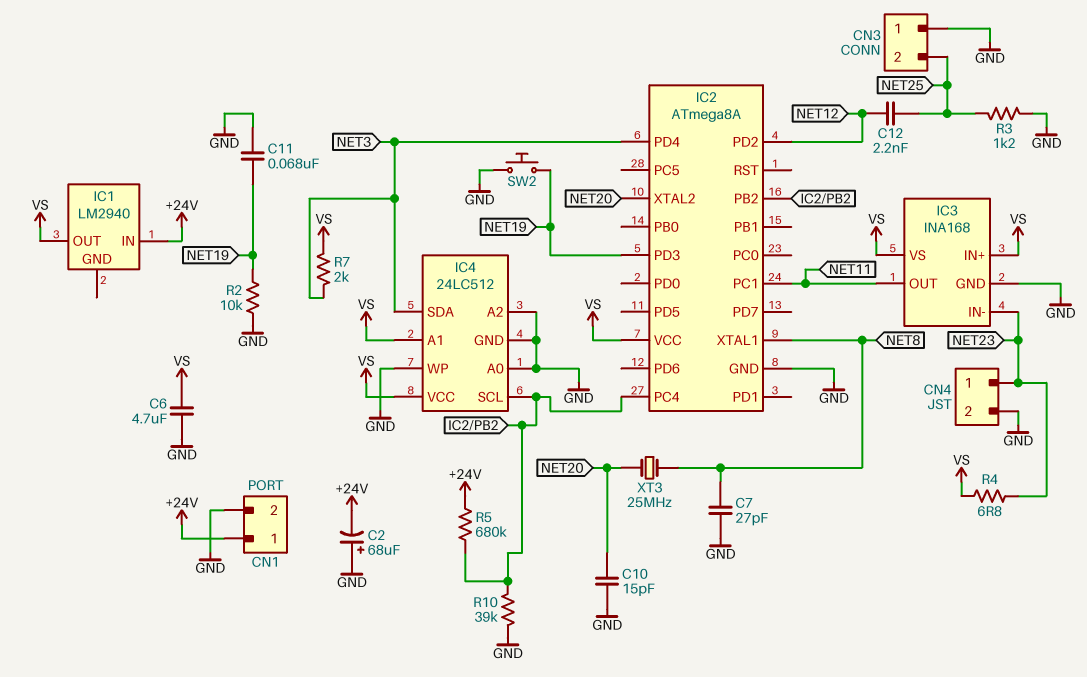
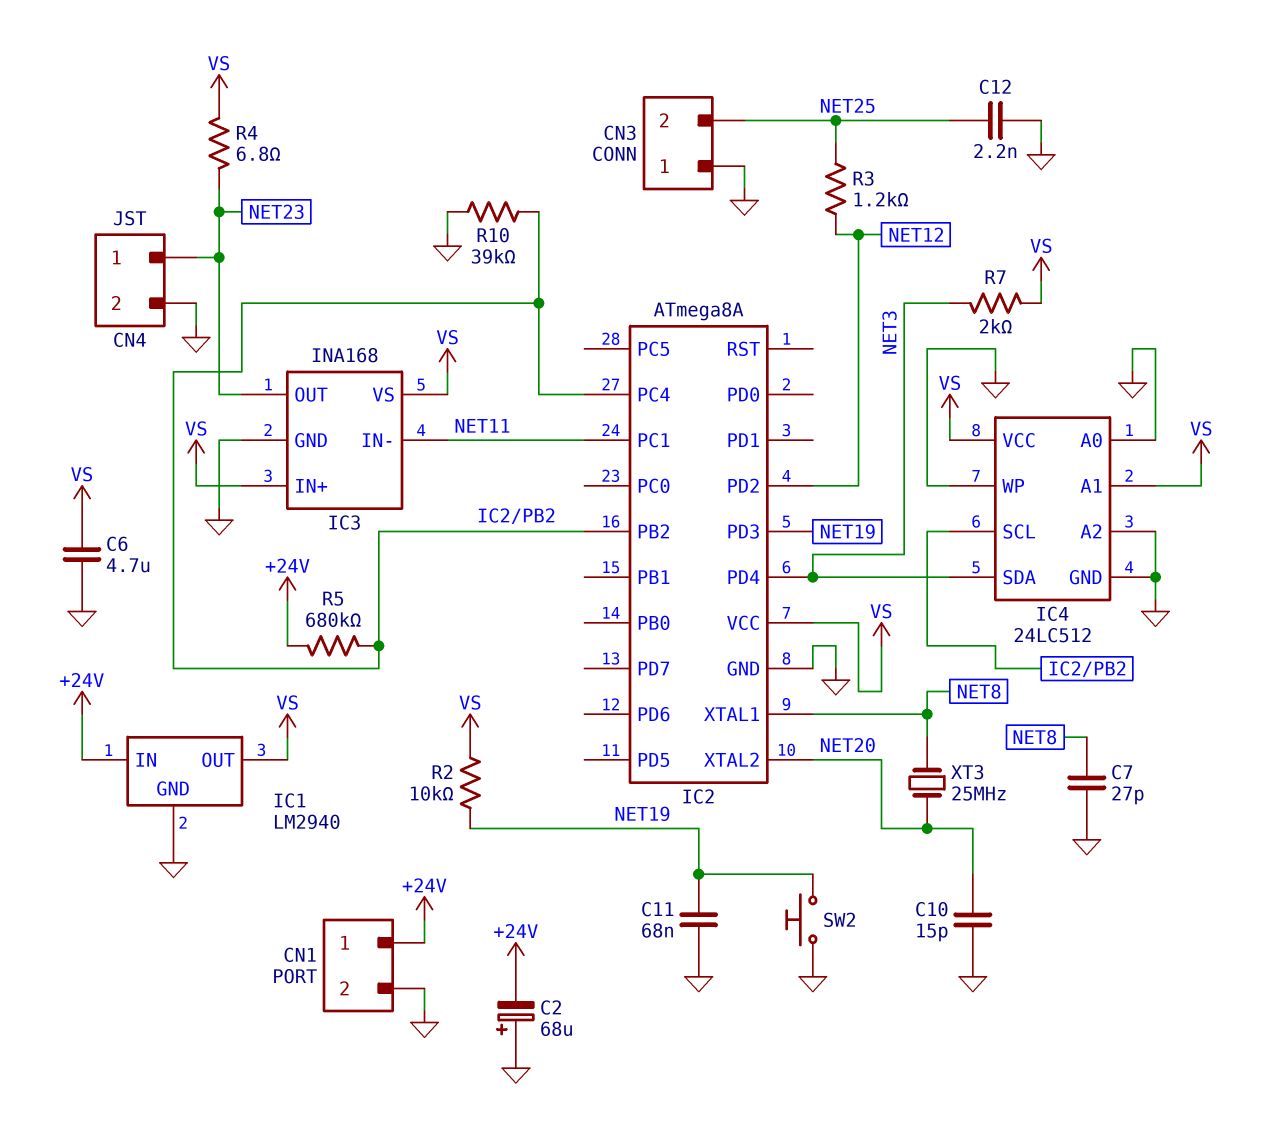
C12: 2.2nF (NET12, NET25) -> 2.2nF (GND, NET25)
IC1 pin GND: none -> GND
IC3 pin IN-: NET23 -> NET11
IC3 pin OUT: NET11 -> NET23
R2: 10k (GND, NET19) -> 10k (NET19, VS)
R3: 1.2k (GND, NET25) -> 1.2k (NET12, NET25)

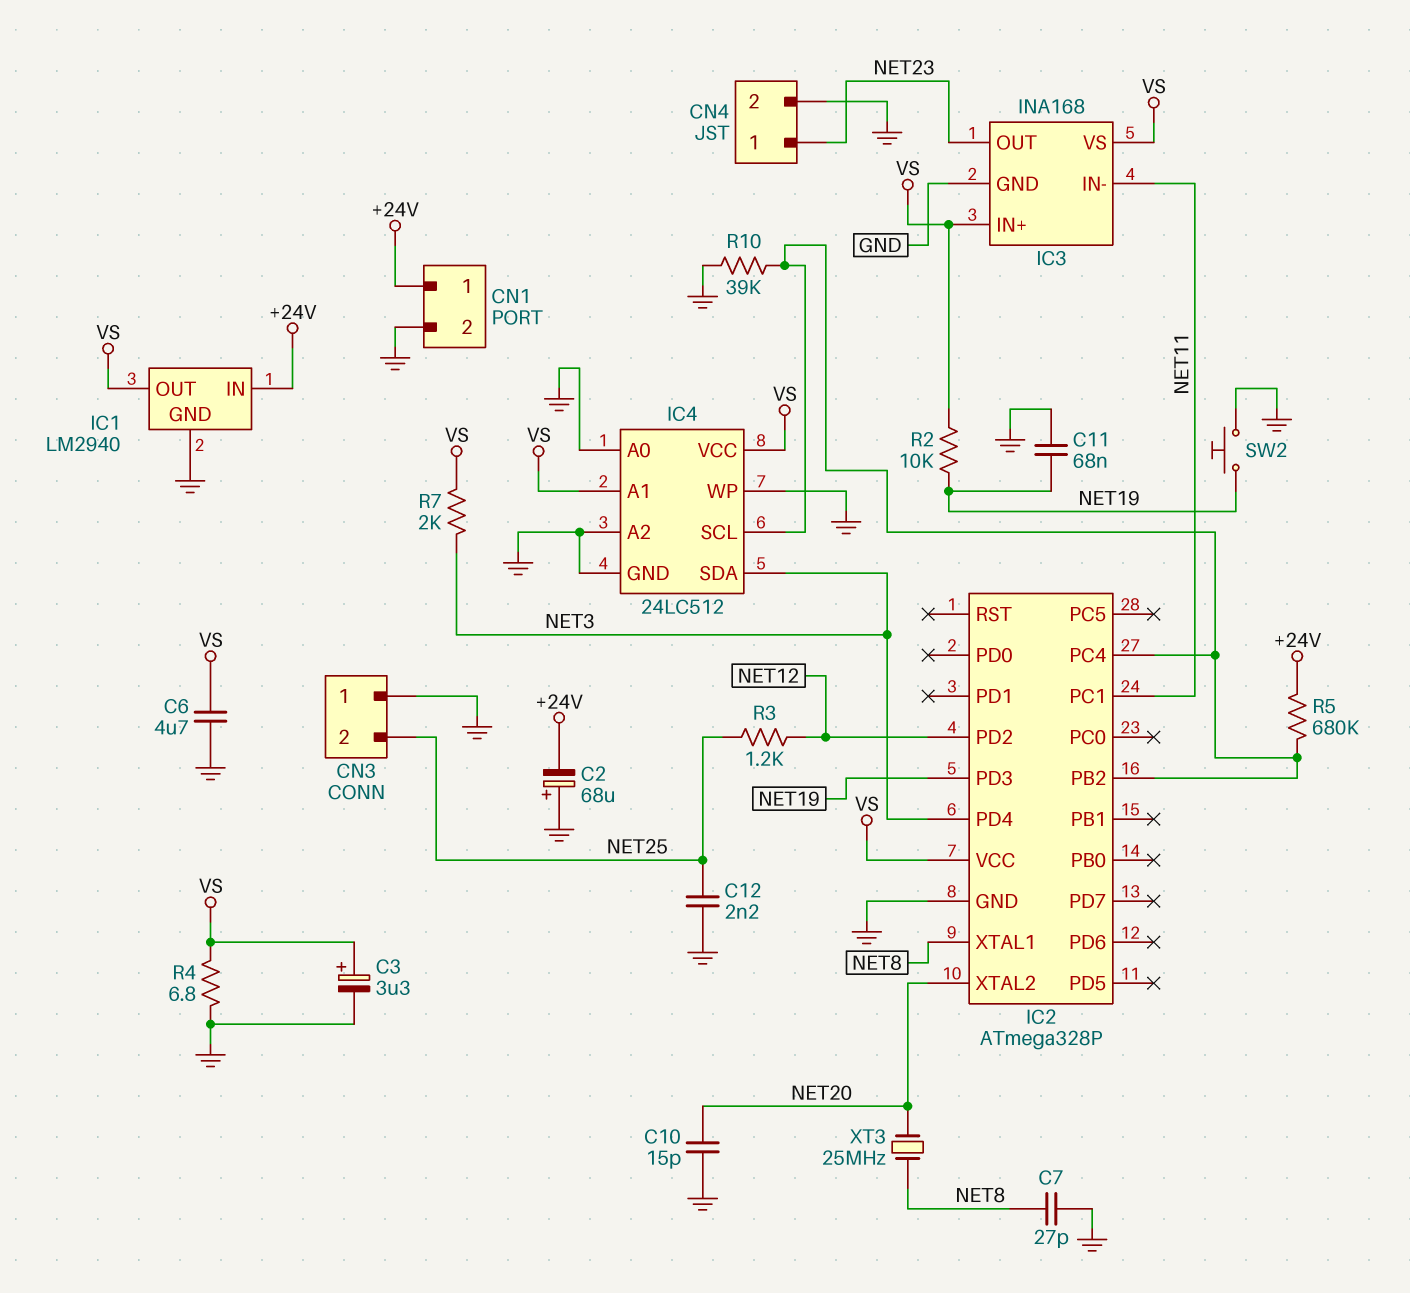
C3: none -> 3.3uF (plus VS, minus GND)
IC2: ATmega8A -> ATmega328P
R4: 6.8 (NET23, VS) -> 6.8 (GND, VS)

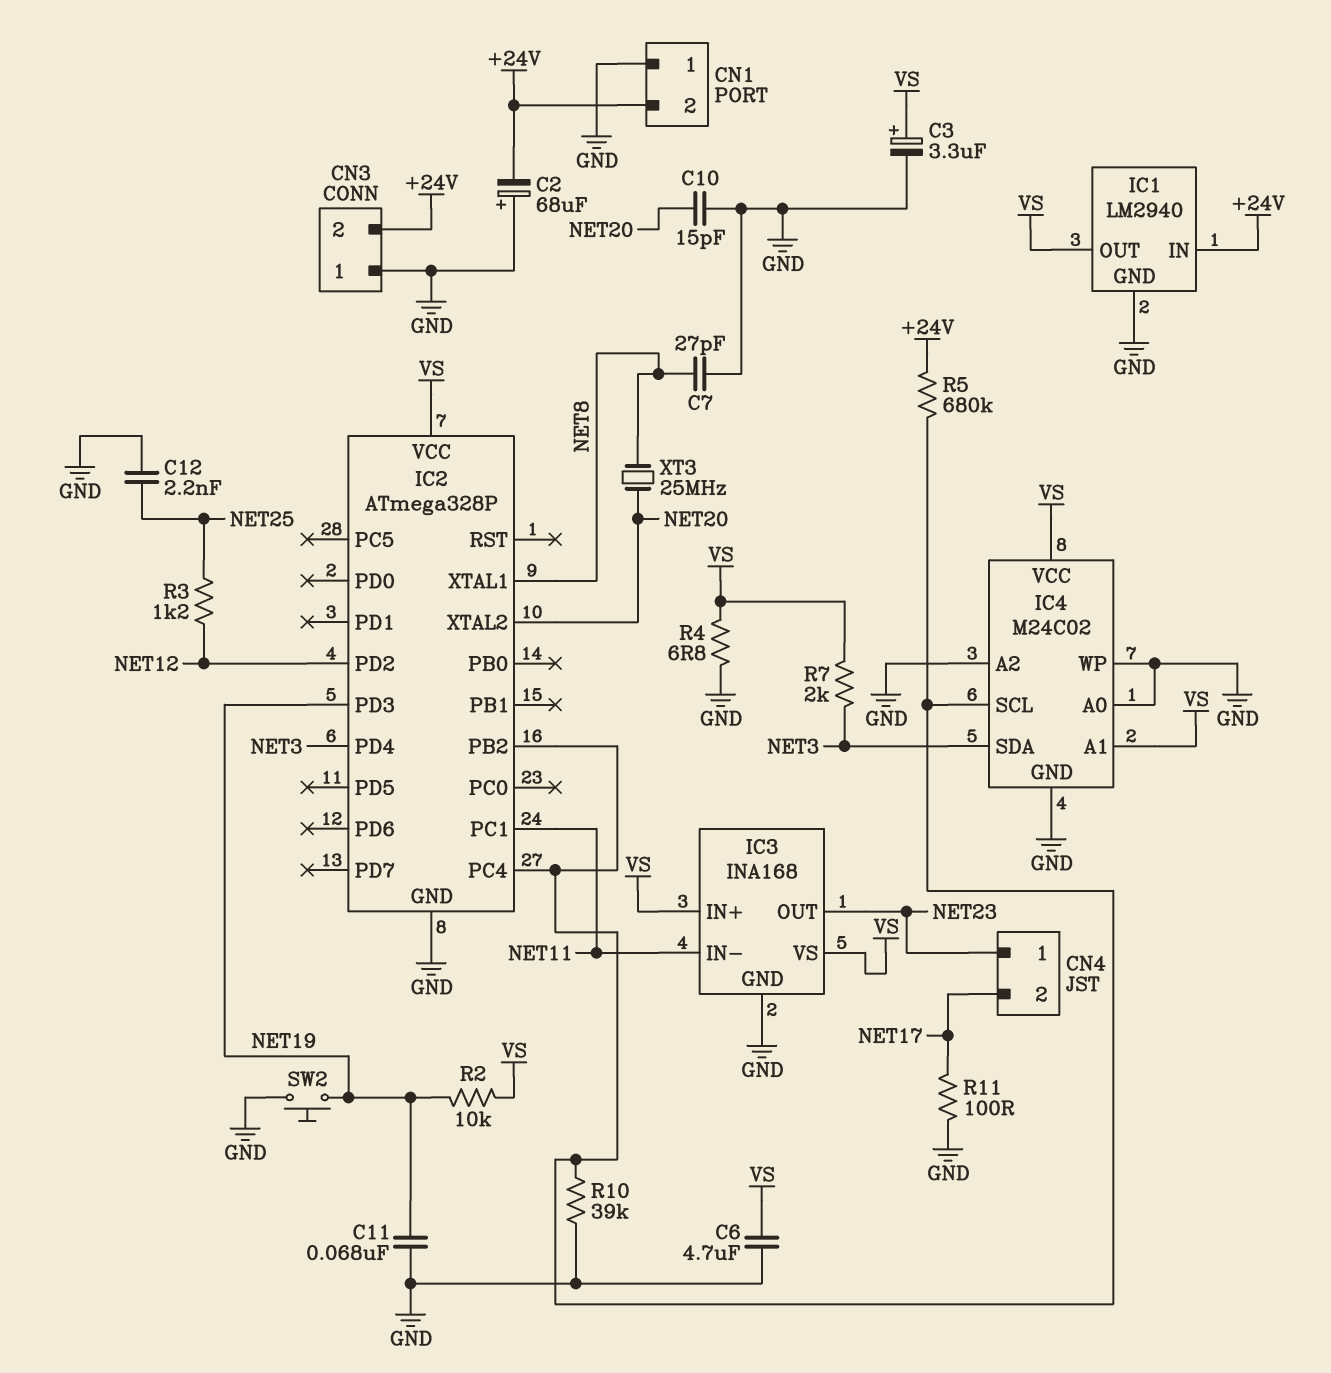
CN1 pin 1: +24V -> GND
CN1 pin 2: GND -> +24V
CN3 pin 2: NET25 -> +24V
CN4 pin 2: GND -> NET17
IC4: 24LC512 -> M24C02
R11: none -> 100 (GND, NET17)

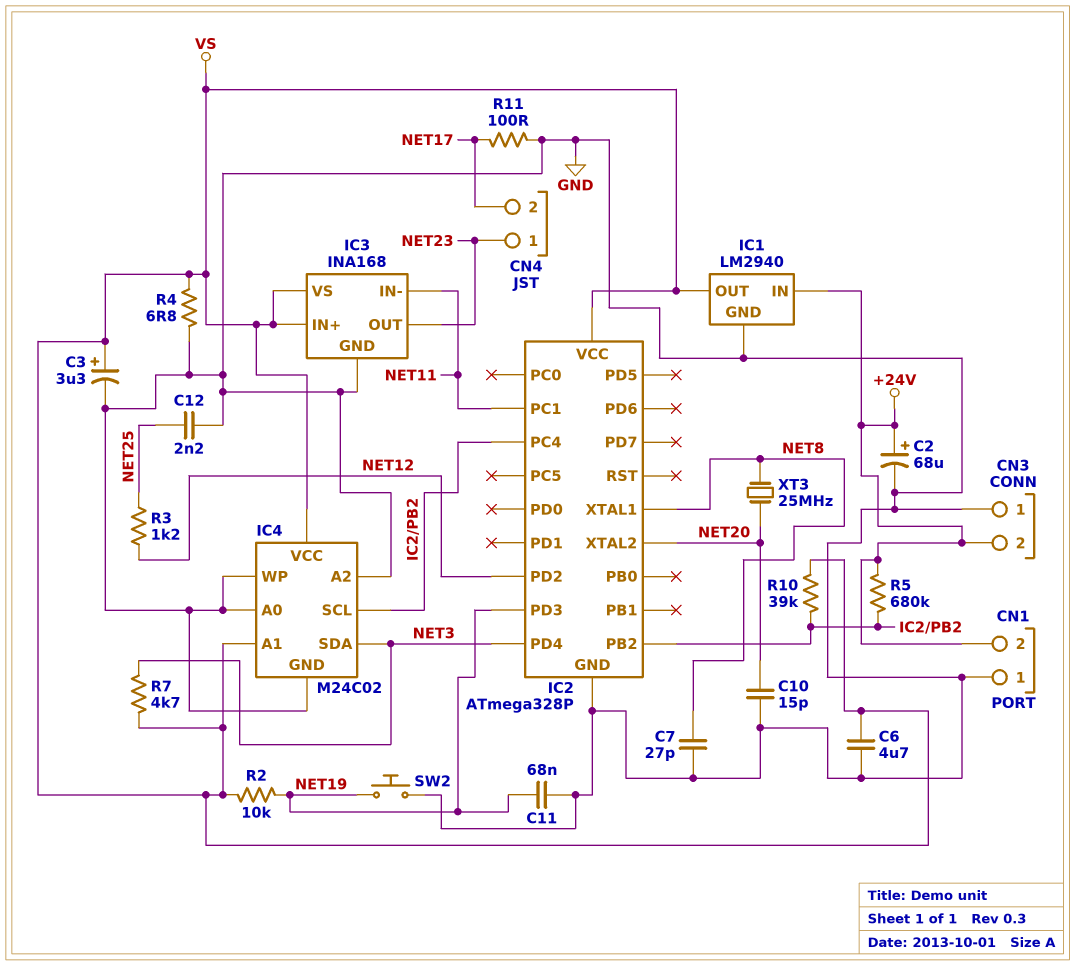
C2: 68uF (plus GND, minus +24V) -> 68uF (plus +24V, minus GND)
R7: 2k (NET3, VS) -> 4.7k (NET3, VS)
R10: 39k (GND, IC2/PB2) -> 39k (IC2/PB2, VS)

